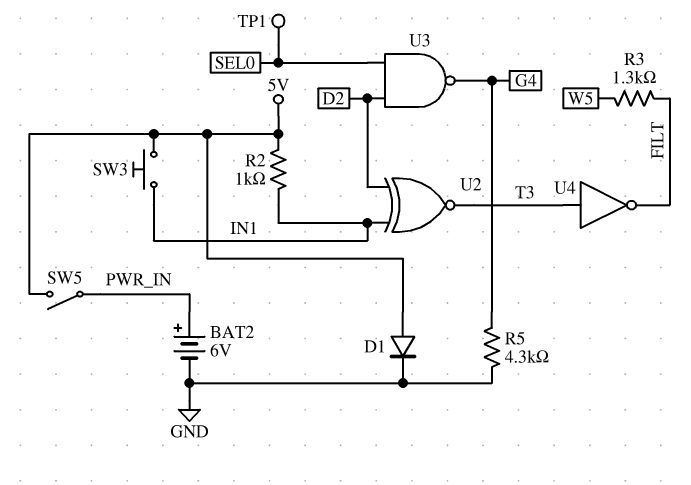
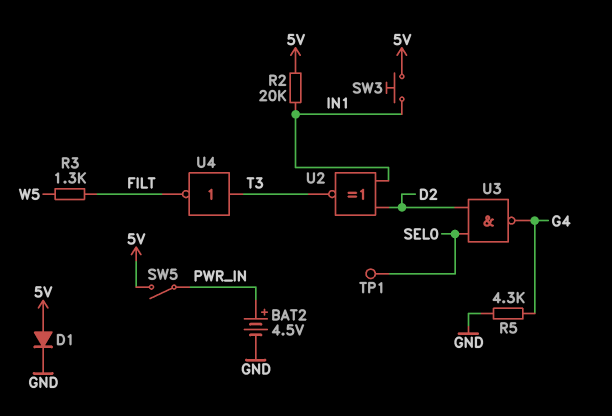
BAT2: 6V (plus PWR_IN, minus GND) -> 4.5V (plus PWR_IN, minus GND)
R2: 1k (5V, IN1) -> 20k (5V, IN1)

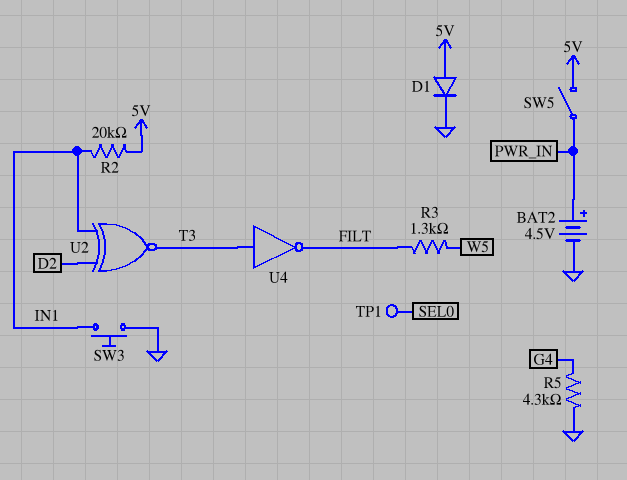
SW3: button (5V, IN1) -> button (GND, IN1)
U3: NAND (in D2, in SEL0, out G4) -> none

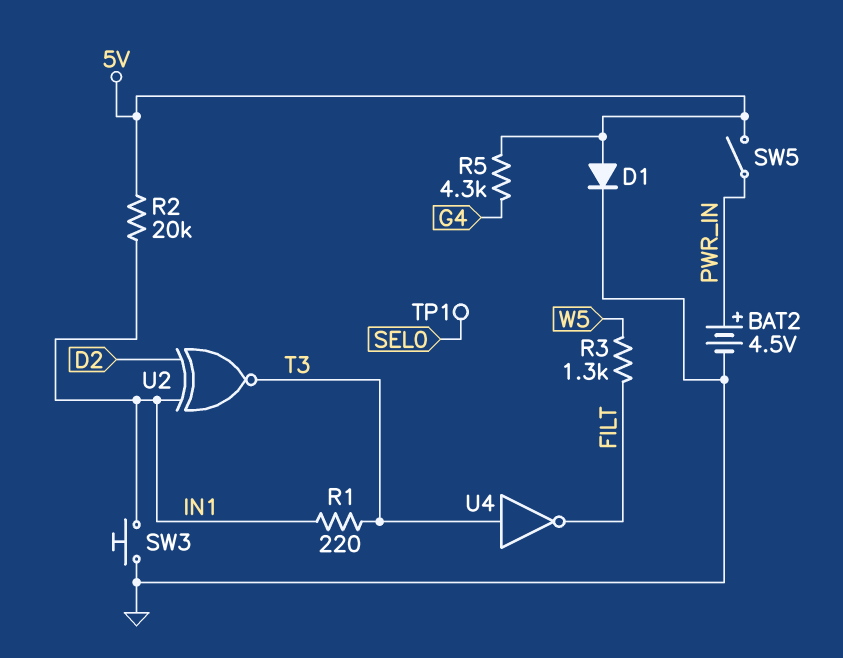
R1: none -> 220 (IN1, T3)
R5: 4.3k (G4, GND) -> 4.3k (5V, G4)

